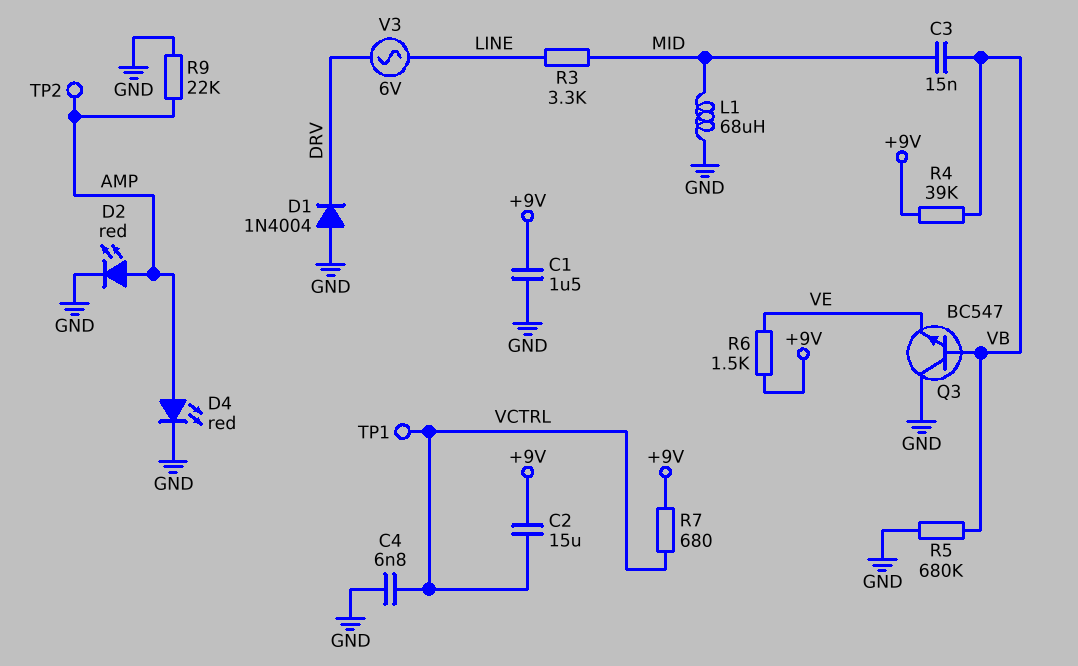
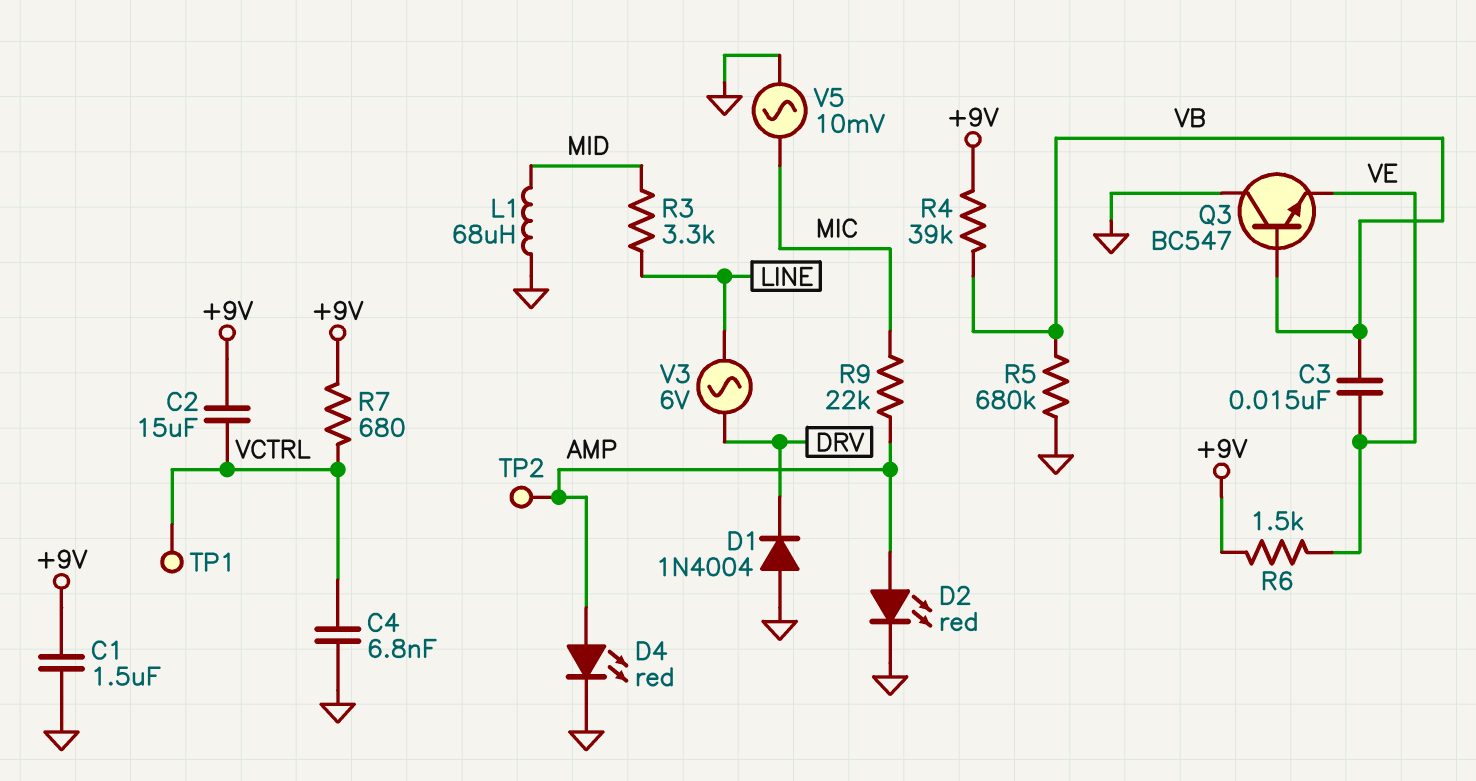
C3: 15nF (MID, VB) -> 15nF (VB, VE)
R9: 22k (AMP, GND) -> 22k (AMP, MIC)
V5: none -> AC 10mV (GND, MIC)

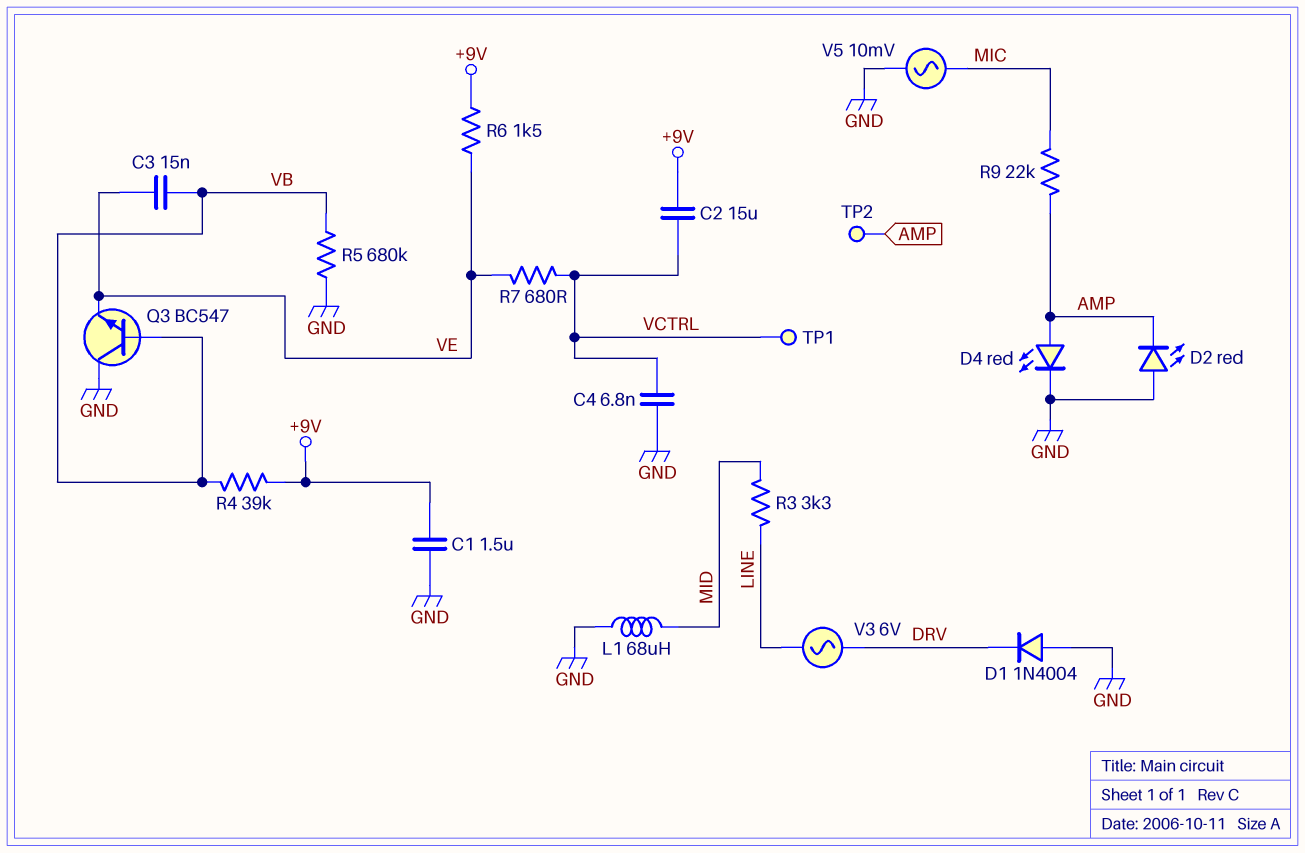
D2: LED red (A AMP, K GND) -> LED red (A GND, K AMP)
R7: 680 (+9V, VCTRL) -> 680 (VCTRL, VE)

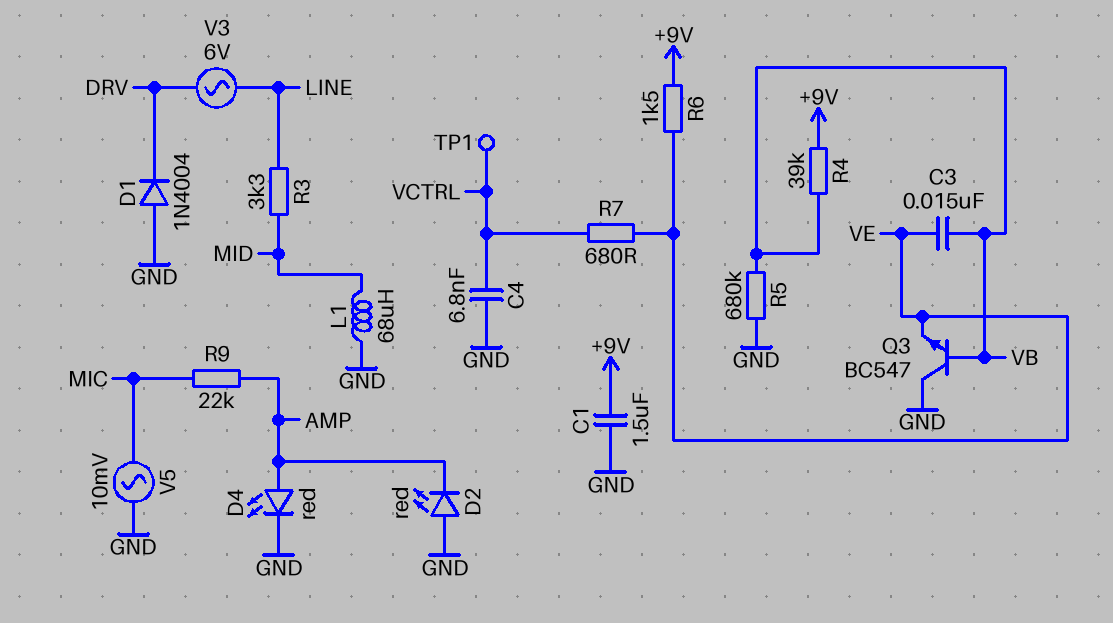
C2: 15uF (+9V, VCTRL) -> none
TP2: test point (AMP) -> none

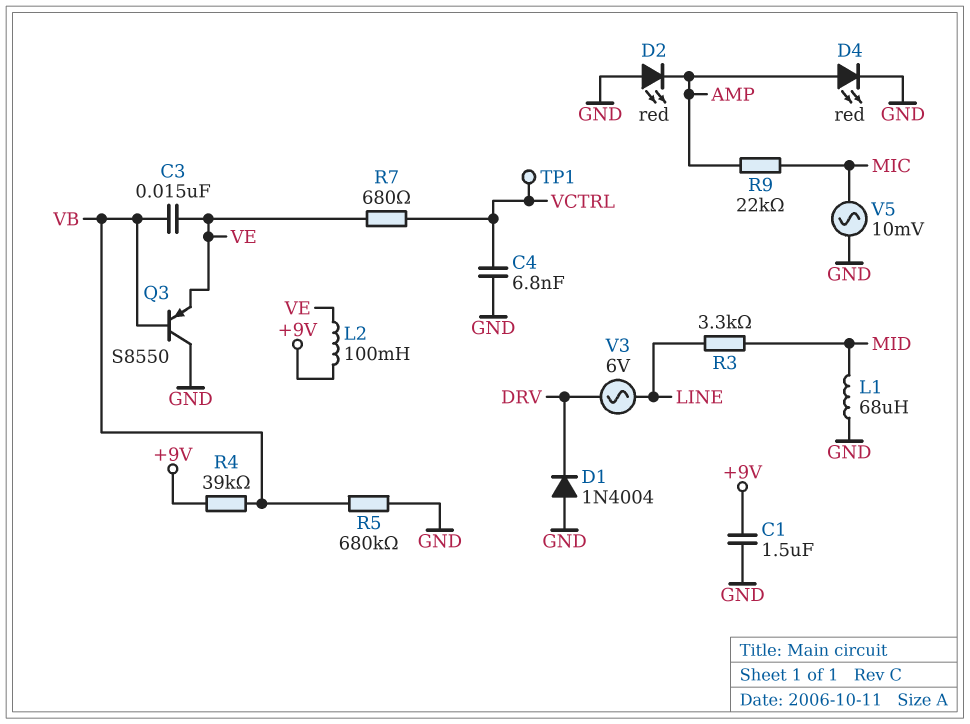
L2: none -> 100mH (+9V, VE)
Q3: NPN BC547 (B VB, C GND, E VE) -> PNP S8550 (B VB, C GND, E VE)
R6: 1.5k (+9V, VE) -> none

